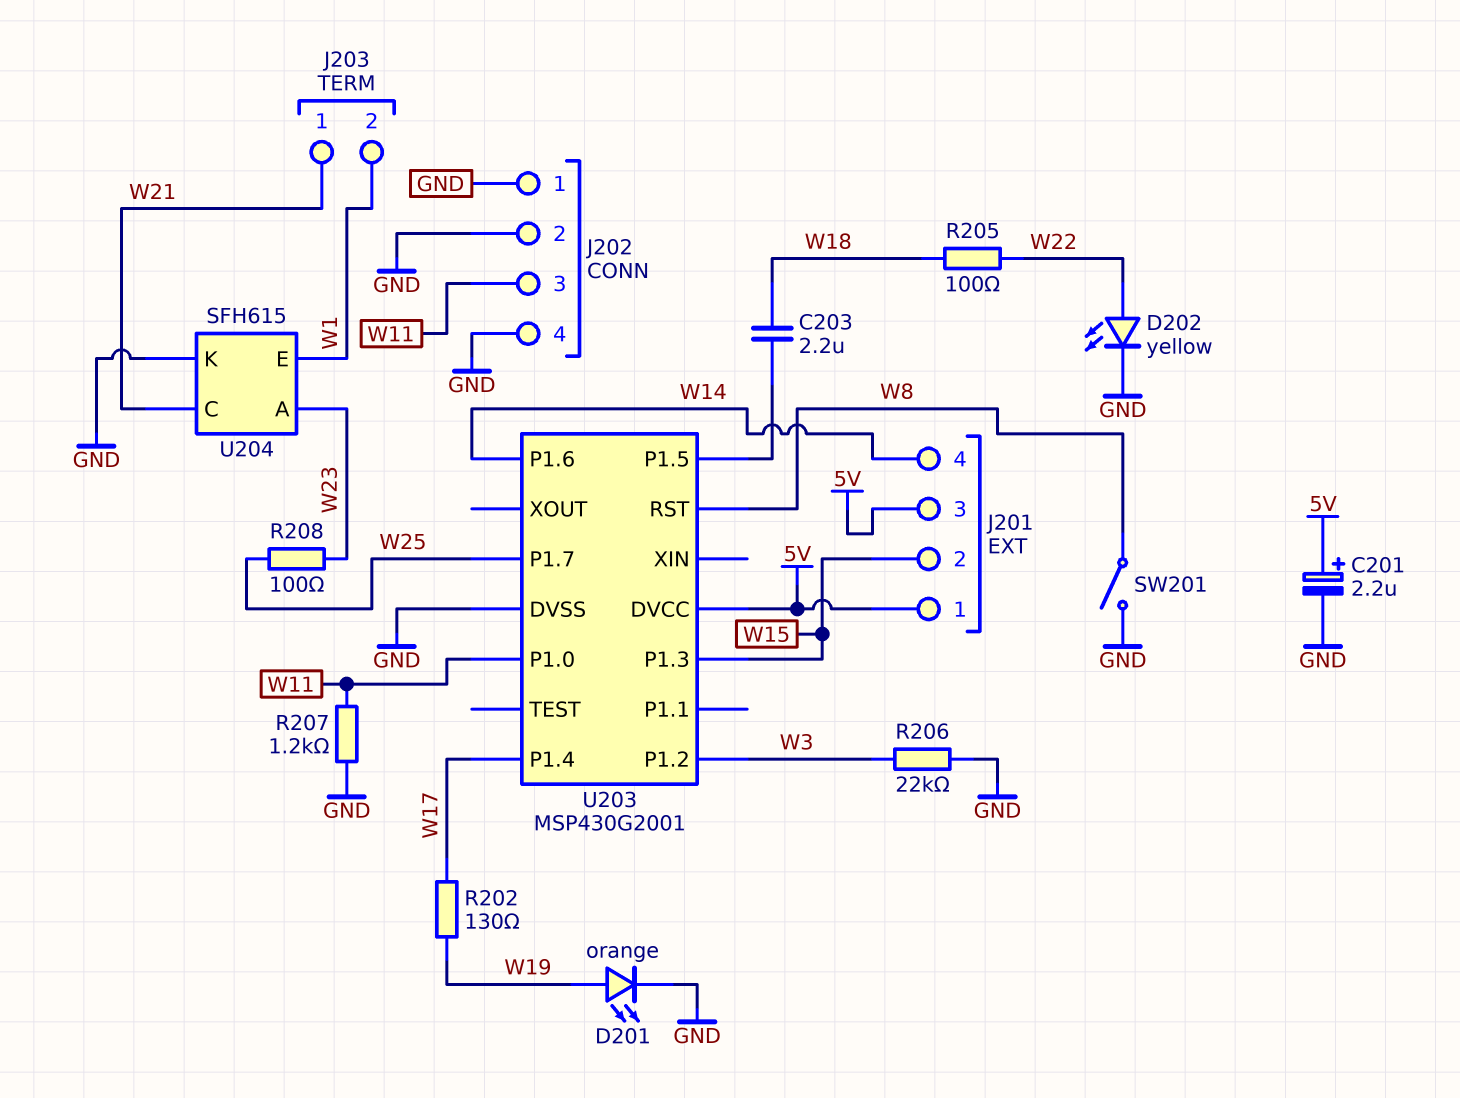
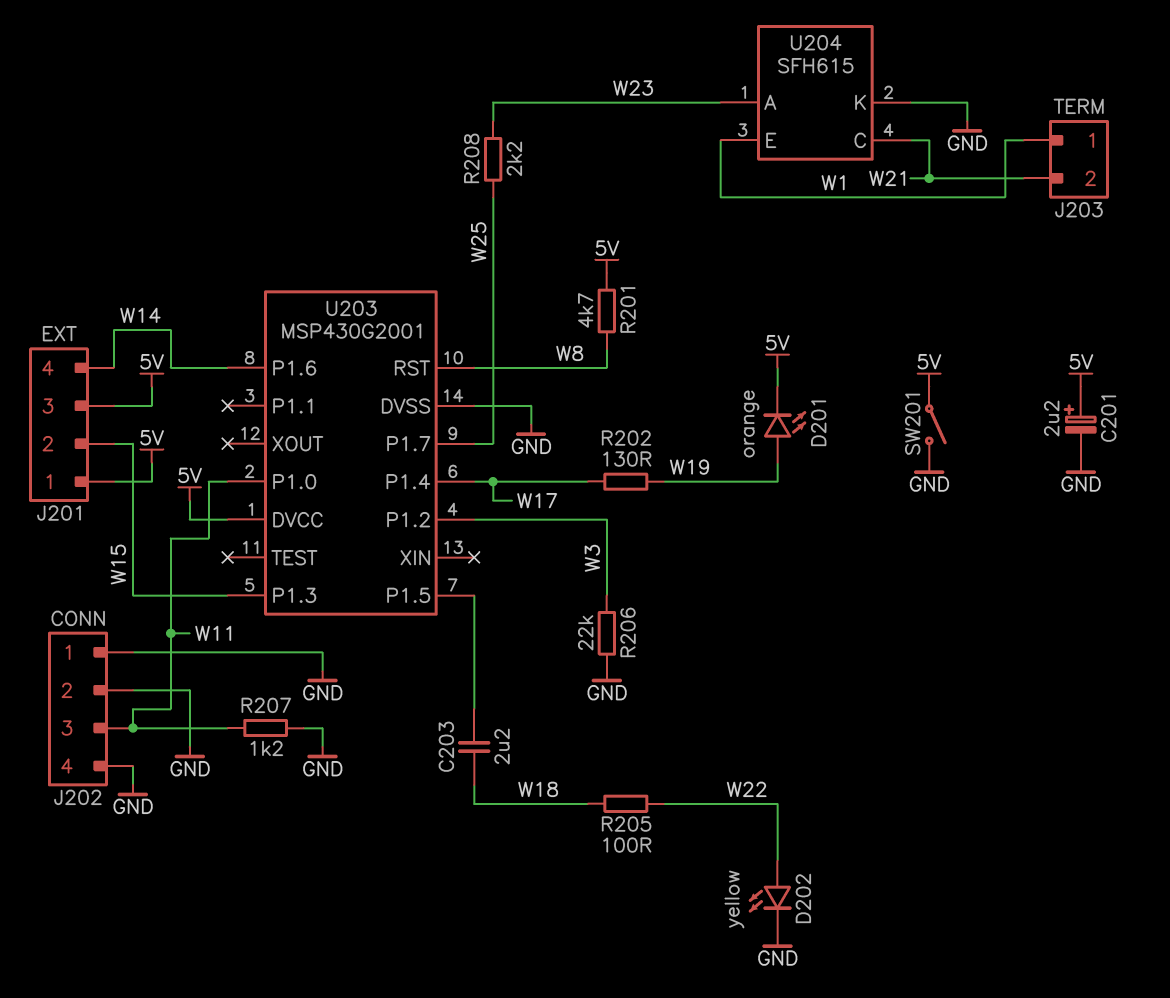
D201: LED orange (A W19, K GND) -> LED orange (A W19, K 5V)
J203 pin 1: W21 -> W1
J203 pin 2: W1 -> W21
R201: none -> 4.7k (5V, W8)
R208: 100 (W23, W25) -> 2.2k (W23, W25)
SW201: switch (GND, W8) -> switch (5V, GND)

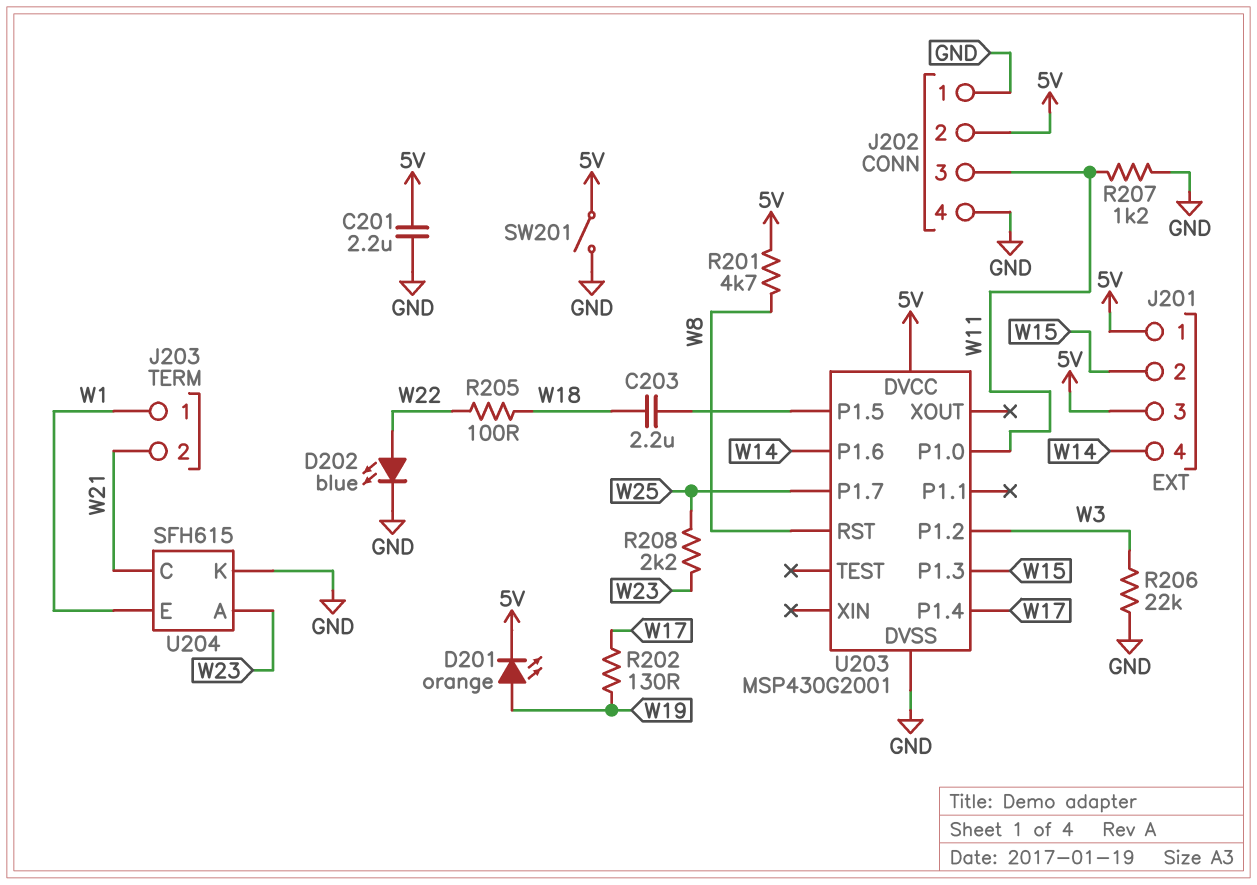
C201: 2.2uF (plus 5V, minus GND) -> 2.2uF (5V, GND)
D202: LED yellow (A W22, K GND) -> LED blue (A W22, K GND)
J202 pin 2: GND -> 5V

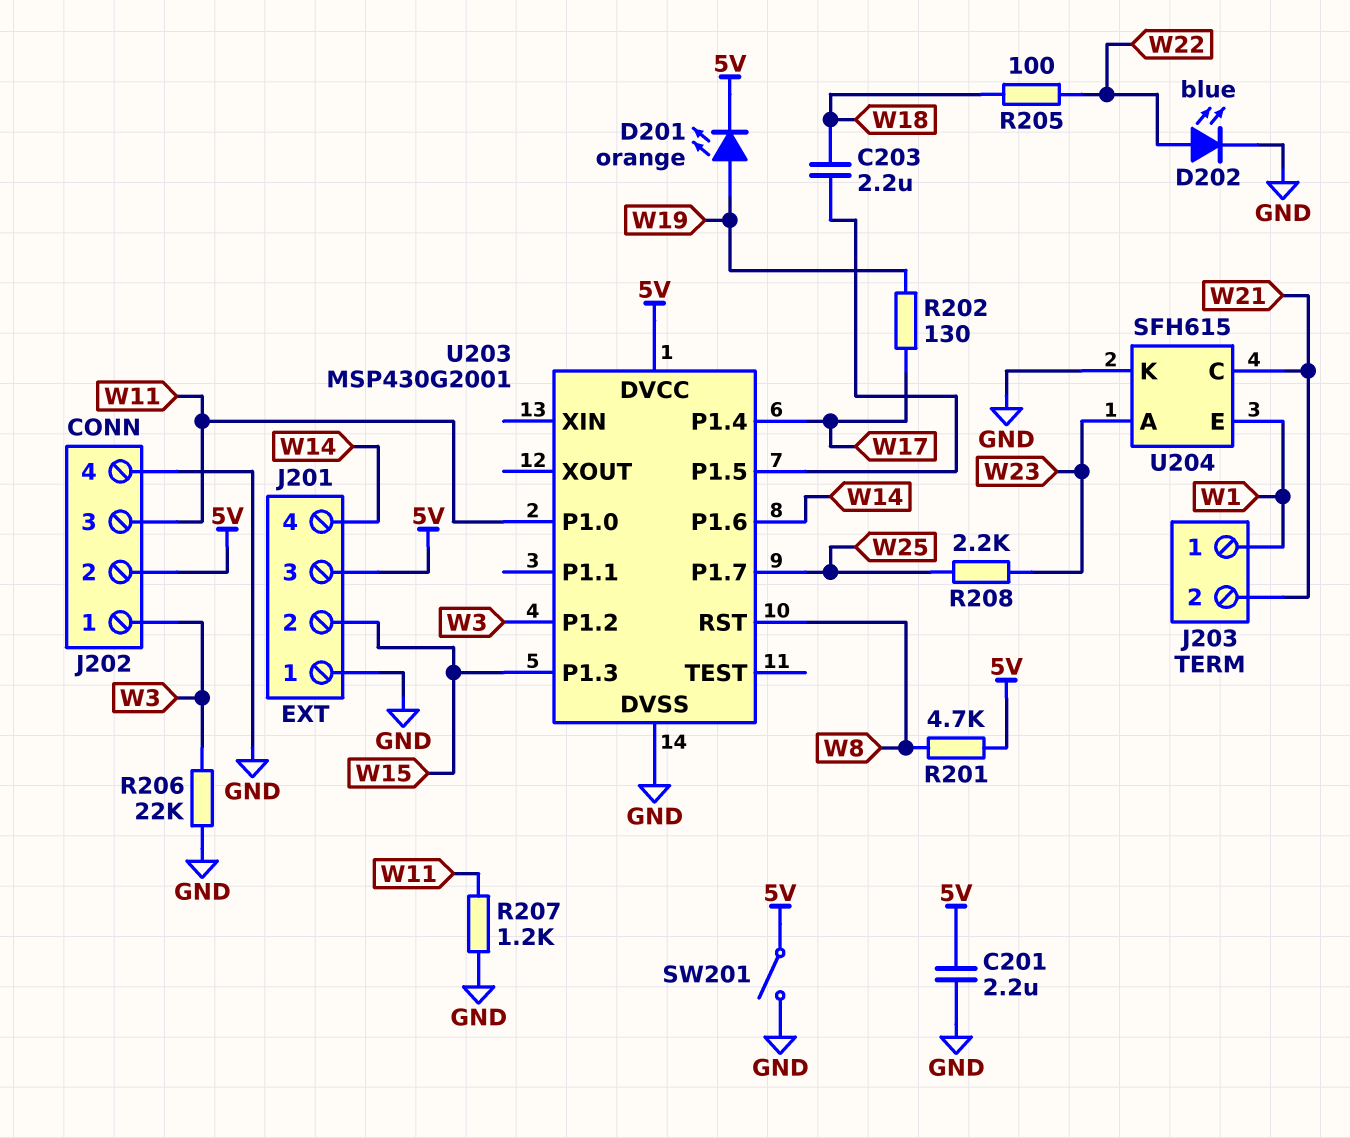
J201 pin 1: 5V -> GND
J202 pin 1: GND -> W3

